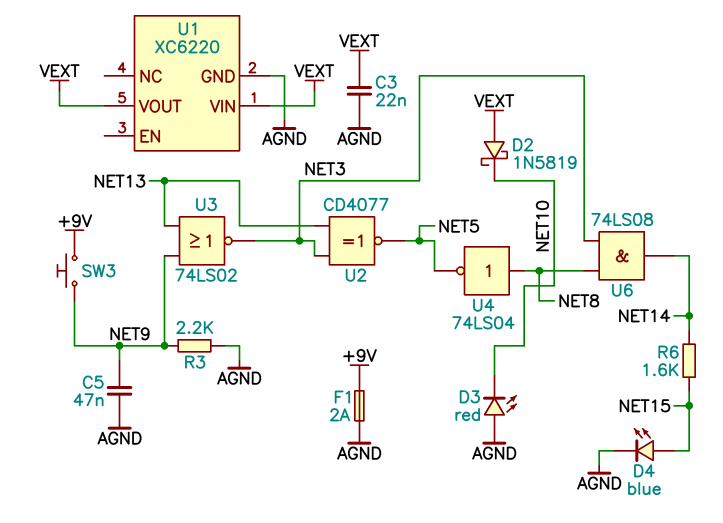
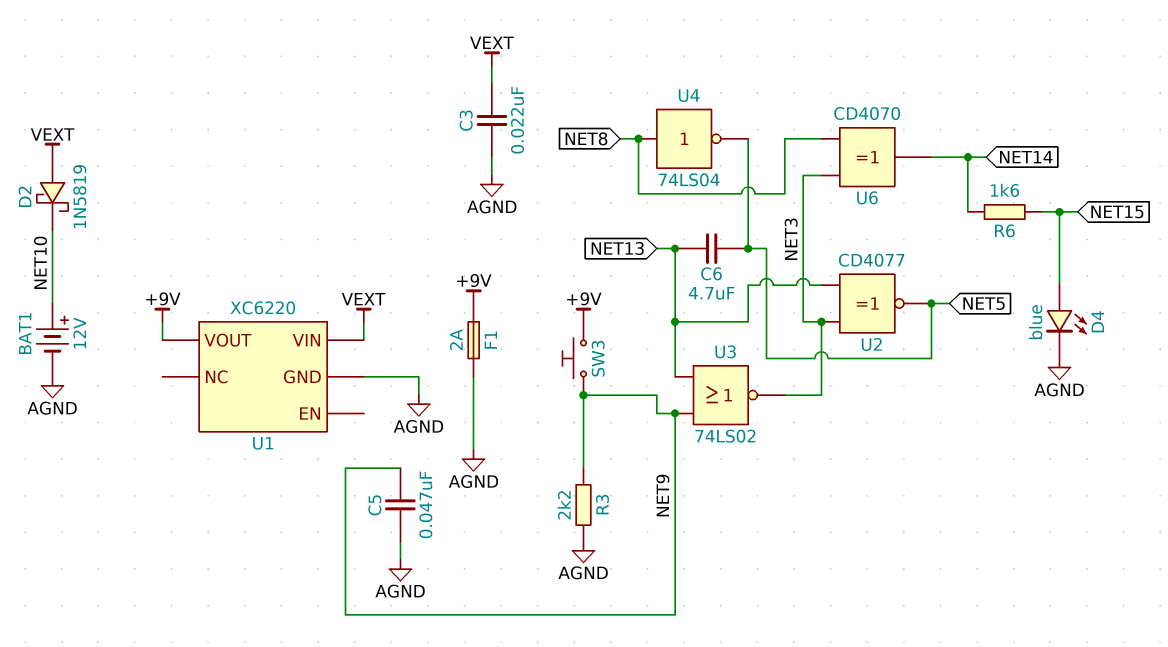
BAT1: none -> 12V (plus NET10, minus AGND)
C6: none -> 4.7uF (NET5, NET13)
D3: LED red (A AGND, K NET10) -> none
U1 pin VOUT: VEXT -> +9V
U6: AND 74LS08 (in NET3, in NET8, out NET14) -> XOR CD4070 (in NET3, in NET8, out NET14)

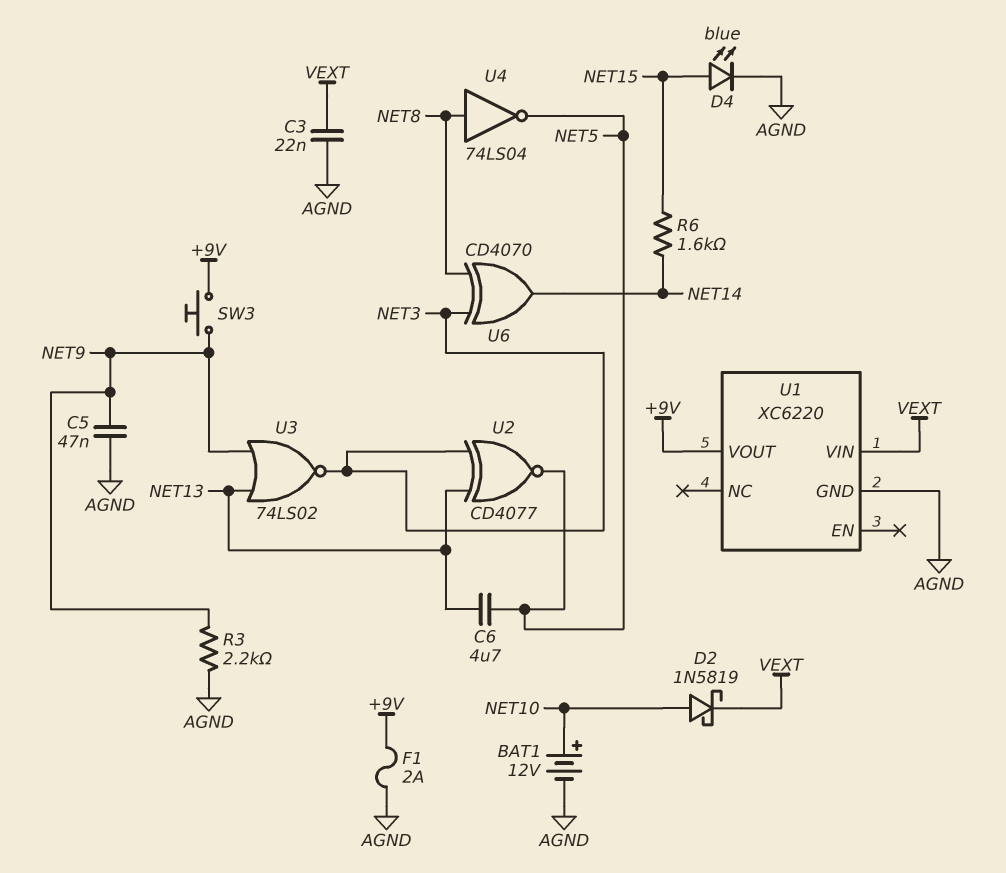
D2: schottky 1N5819 (A VEXT, K NET10) -> schottky 1N5819 (A NET10, K VEXT)

